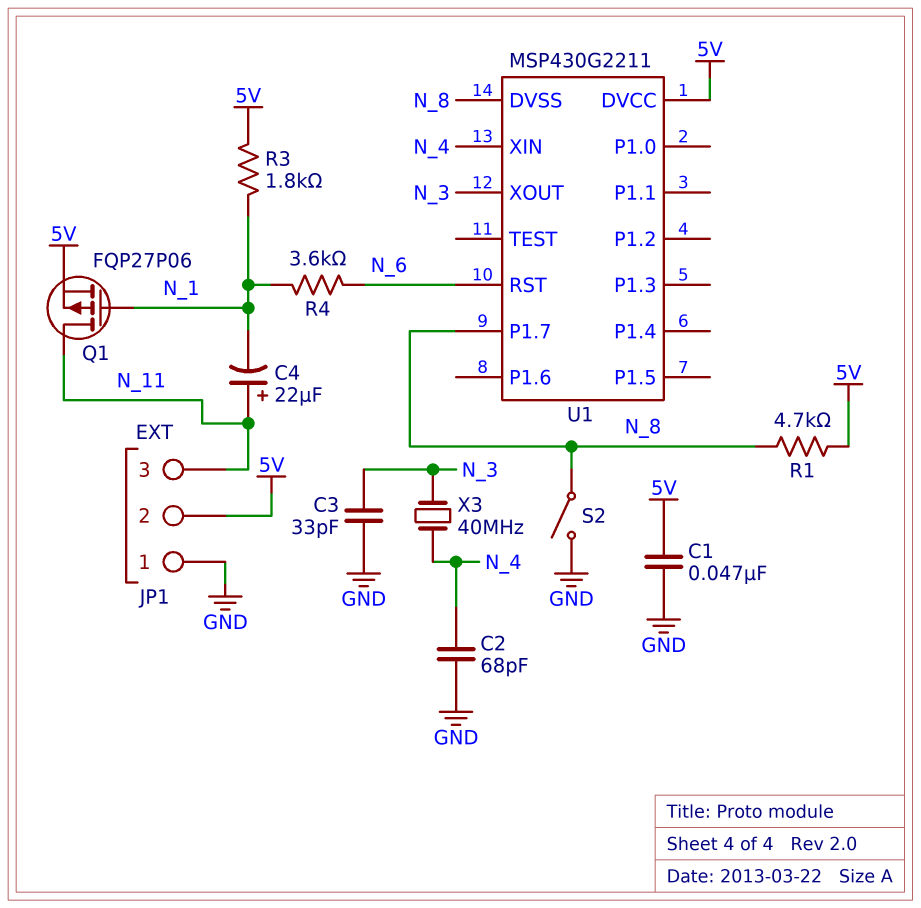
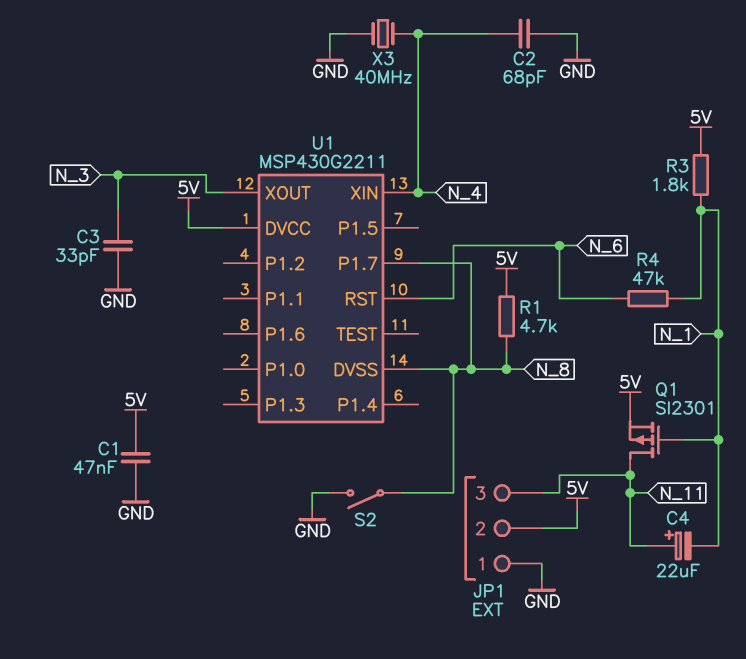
Q1: PMOS FQP27P06 (G N_1, D N_11, S 5V) -> PMOS SI2301 (G N_1, D N_11, S 5V)
R4: 3.6k (N_1, N_6) -> 47k (N_1, N_6)
X3: 40MHz (N_3, N_4) -> 40MHz (GND, N_4)

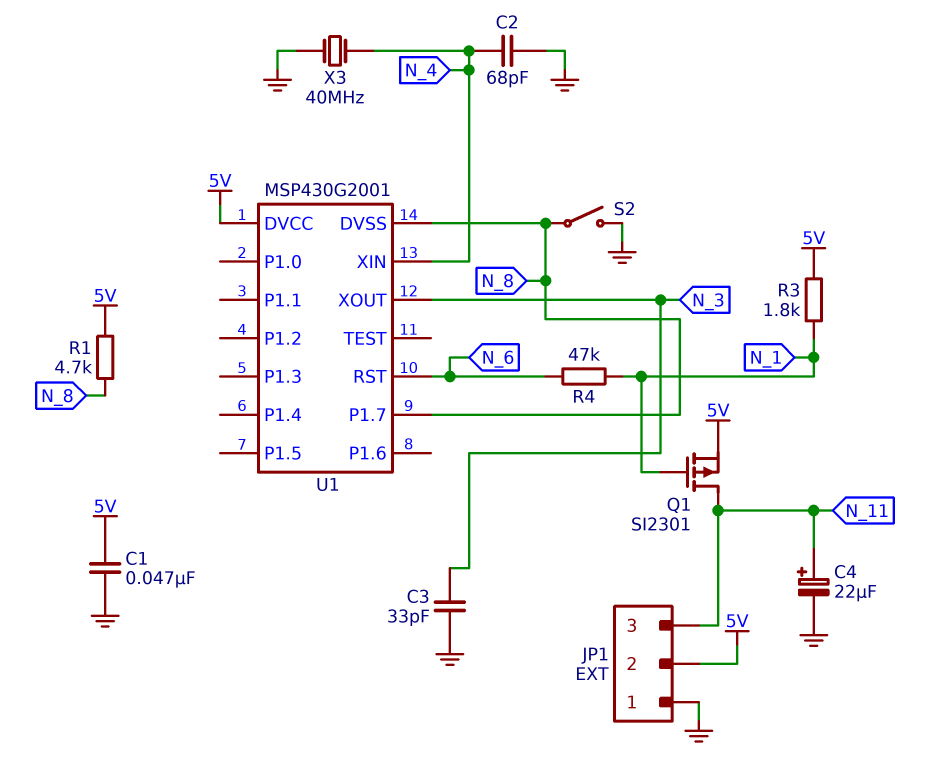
C4: 22uF (plus N_11, minus N_1) -> 22uF (plus N_11, minus GND)
U1: MSP430G2211 -> MSP430G2001

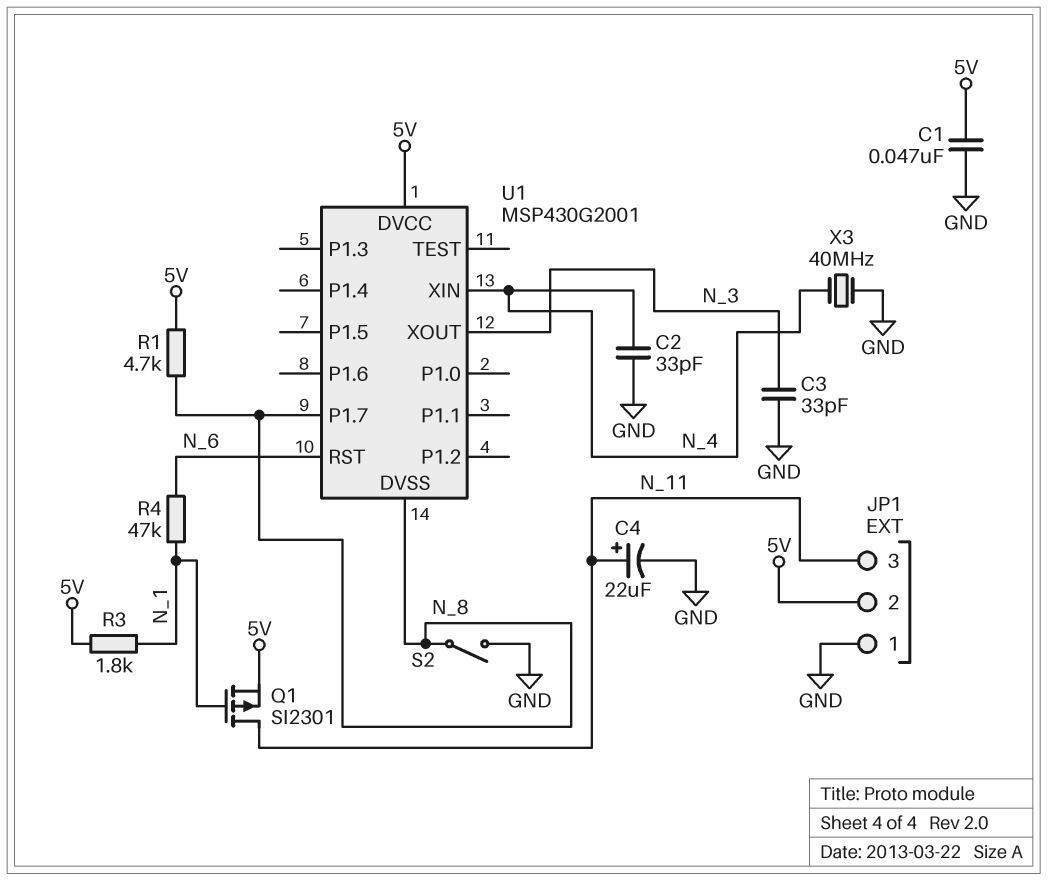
C2: 68pF (GND, N_4) -> 33pF (GND, N_4)

